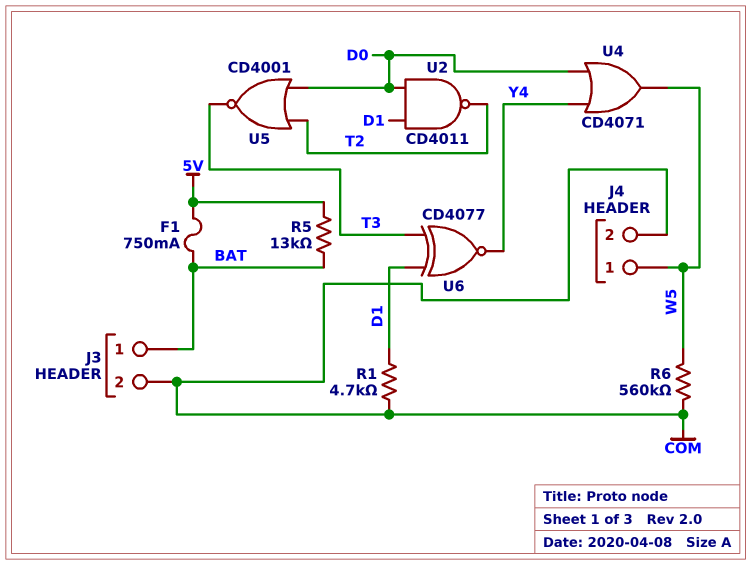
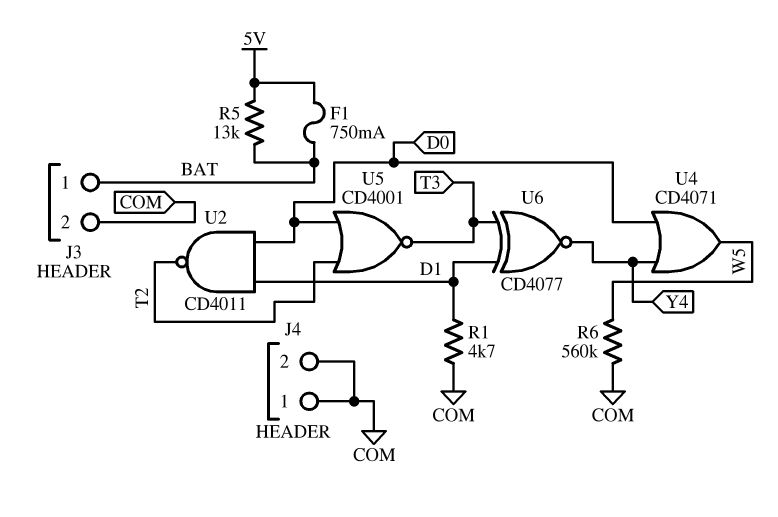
J4 pin 1: W5 -> COM

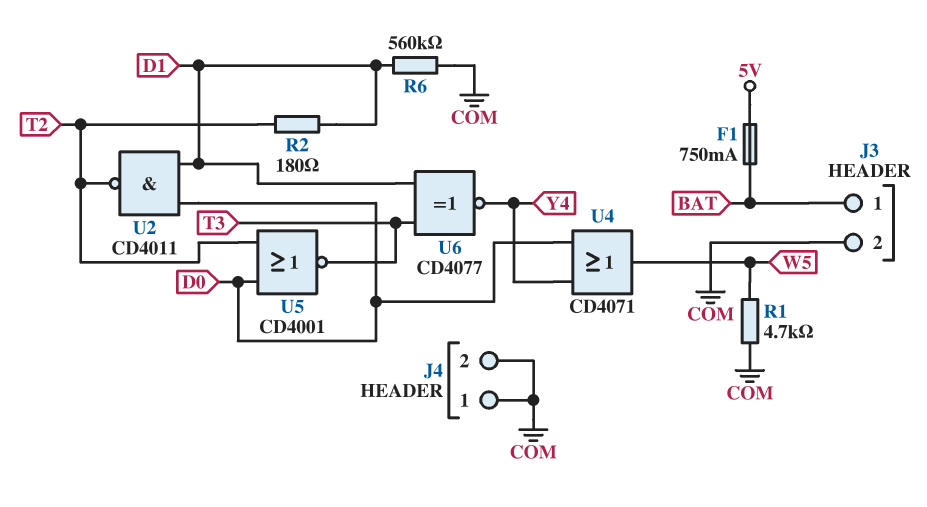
R1: 4.7k (COM, D1) -> 4.7k (COM, W5)
R2: none -> 180 (D1, T2)
R5: 13k (5V, BAT) -> none
R6: 560k (COM, W5) -> 560k (COM, D1)

